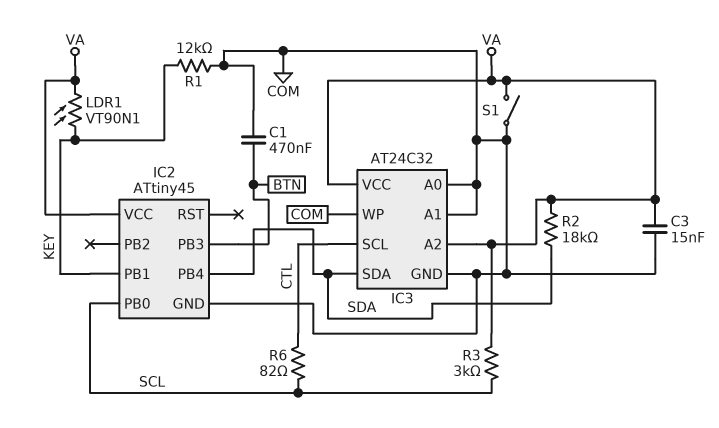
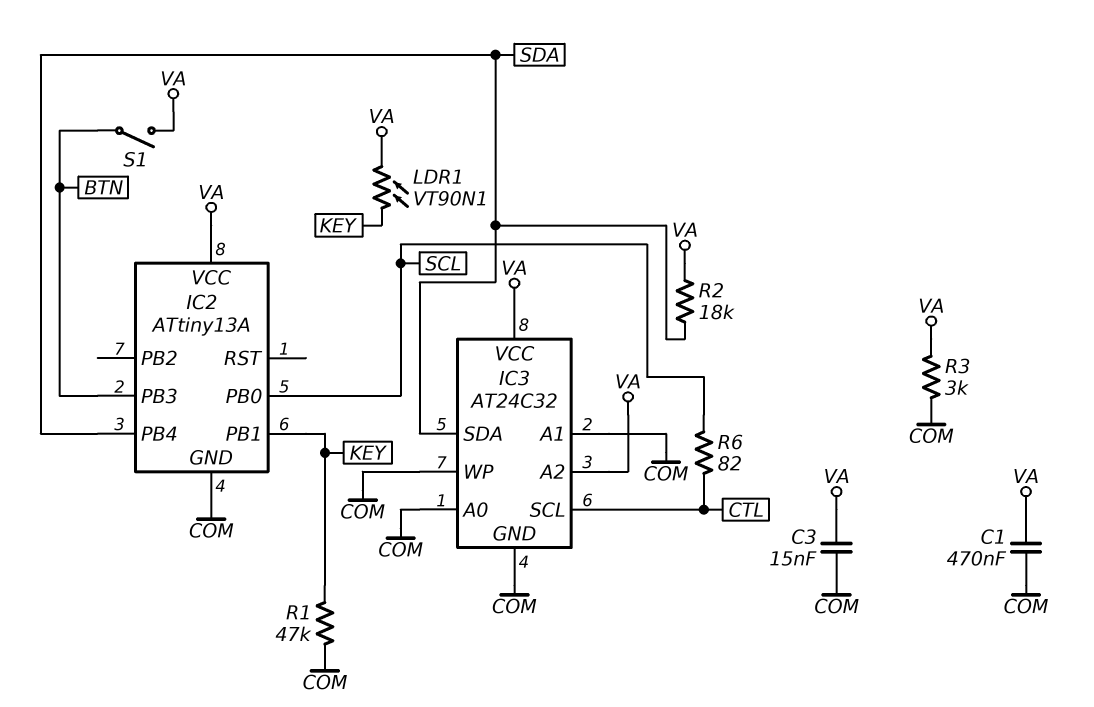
C1: 470nF (BTN, COM) -> 470nF (COM, VA)
IC2: ATtiny45 -> ATtiny13A
R1: 12k (COM, KEY) -> 47k (COM, KEY)
R3: 3k (SCL, VA) -> 3k (COM, VA)
S1: switch (COM, VA) -> switch (BTN, VA)

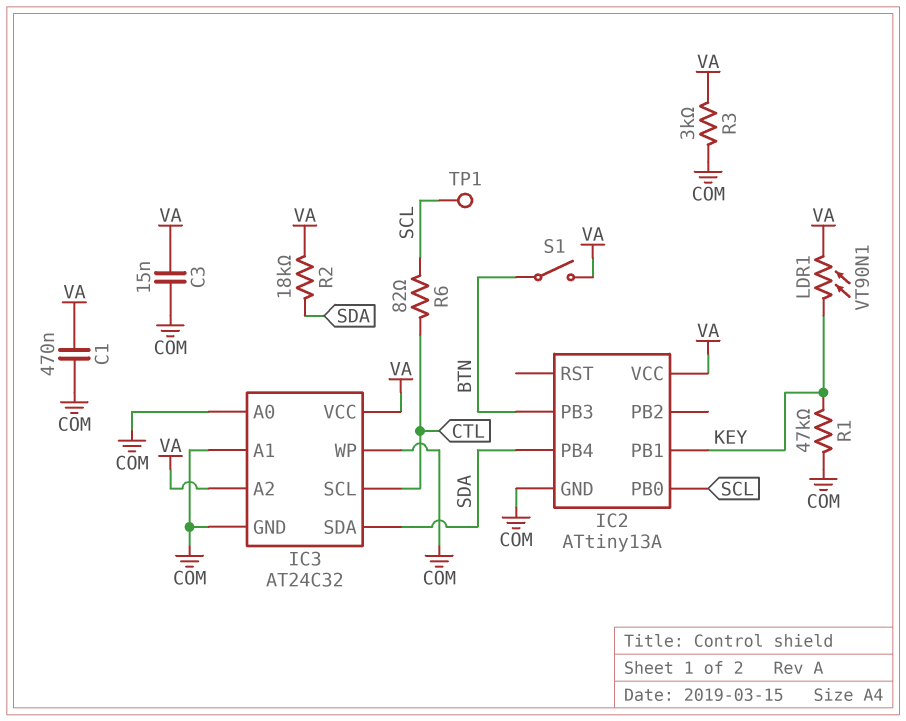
TP1: none -> test point (SCL)

